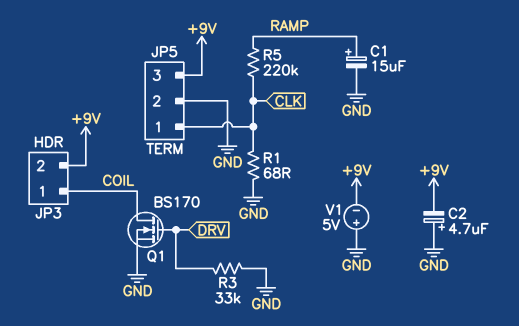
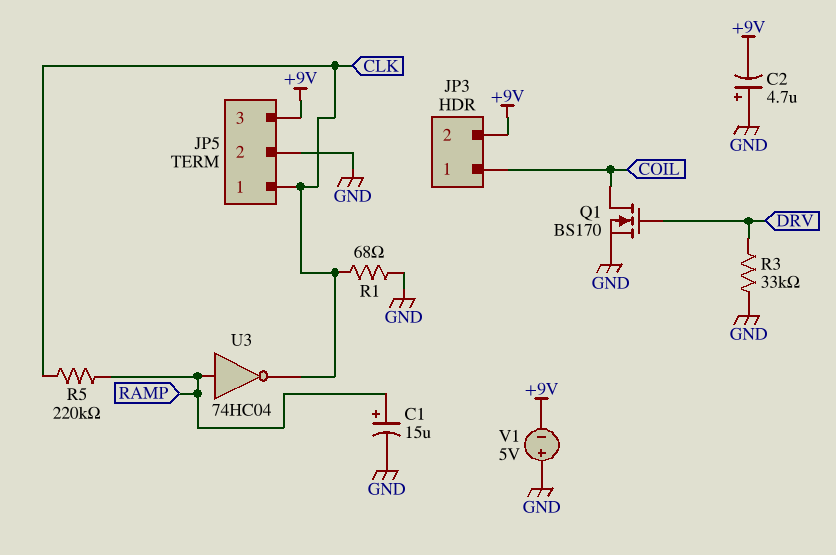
U3: none -> NOT 74HC04 (in RAMP, out CLK)

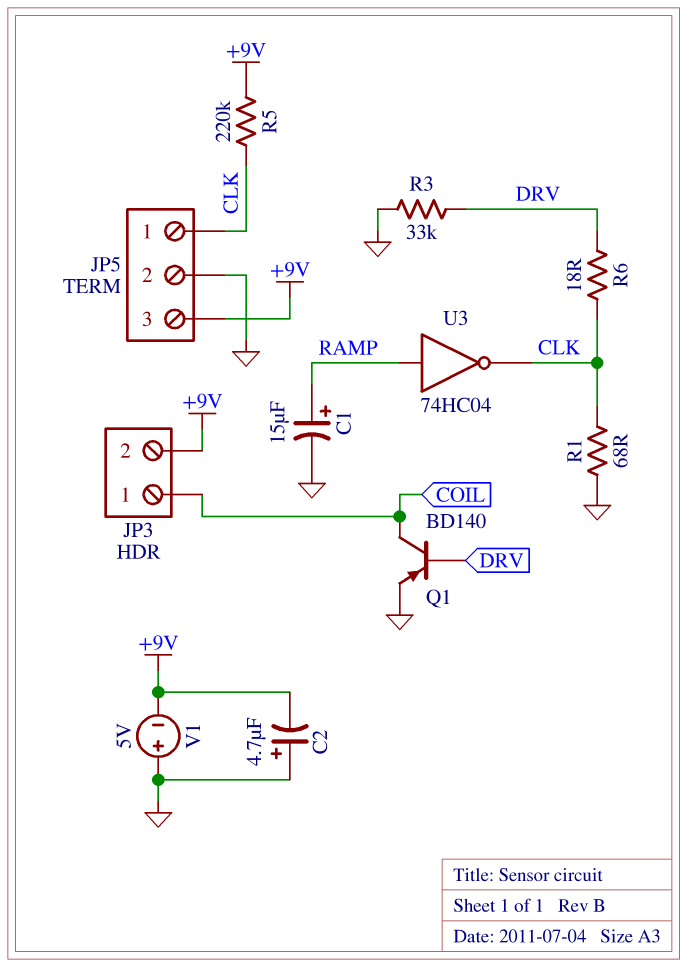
Q1: NMOS BS170 (G DRV, D COIL, S GND) -> PNP BD140 (B DRV, C COIL, E GND)
R5: 220k (CLK, RAMP) -> 220k (+9V, CLK)
R6: none -> 18 (CLK, DRV)

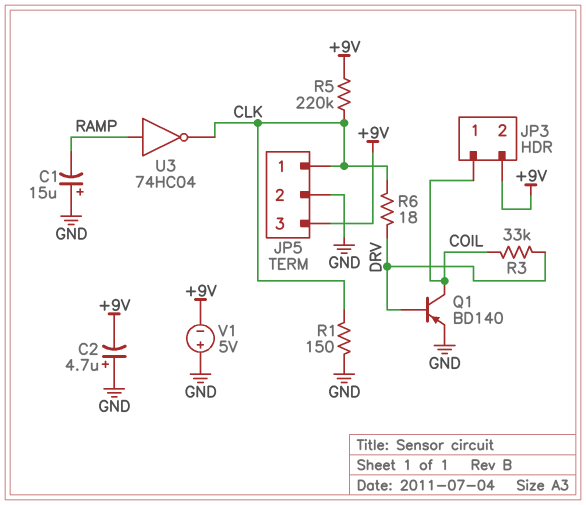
C1: 15uF (plus RAMP, minus GND) -> 15uF (plus GND, minus RAMP)
R1: 68 (CLK, GND) -> 150 (CLK, GND)
R3: 33k (DRV, GND) -> 33k (COIL, DRV)

